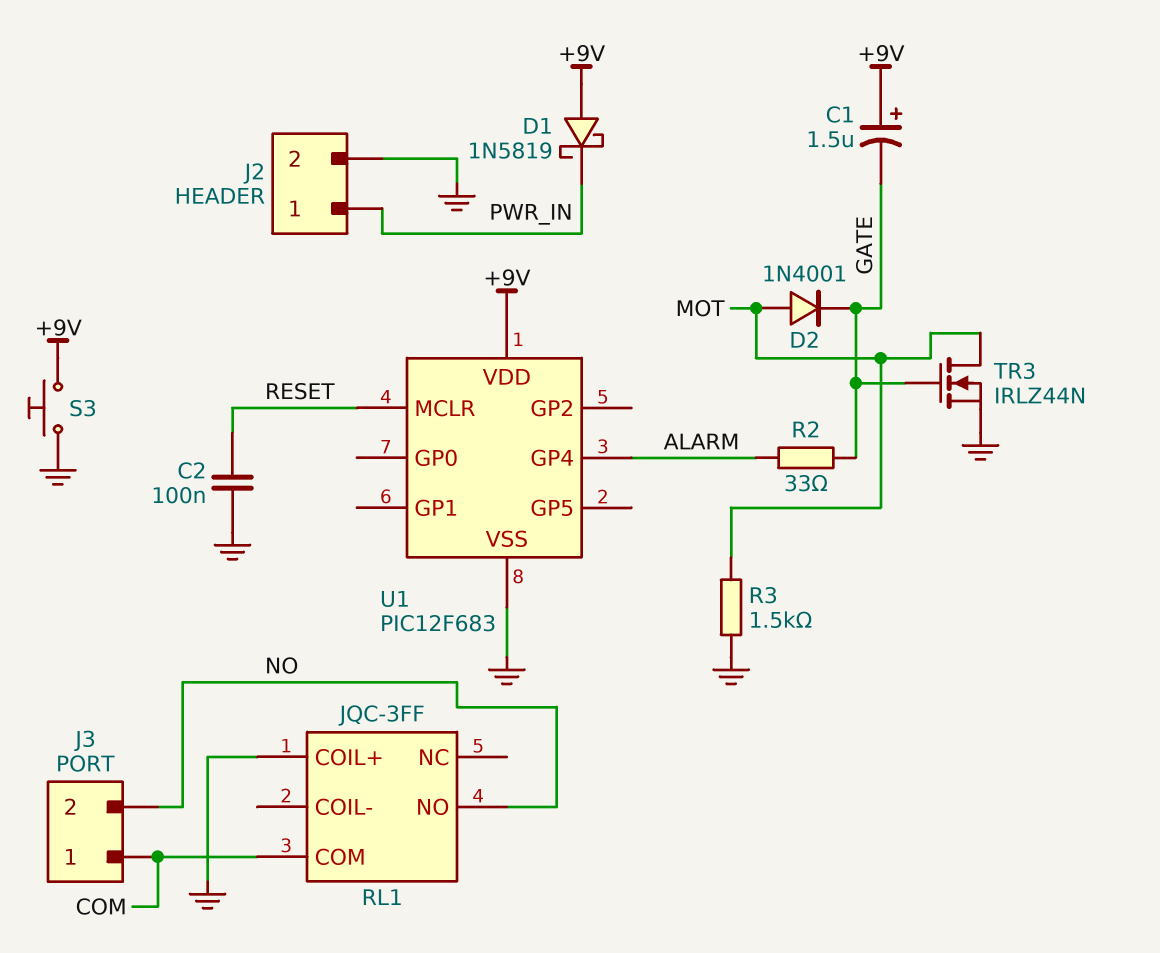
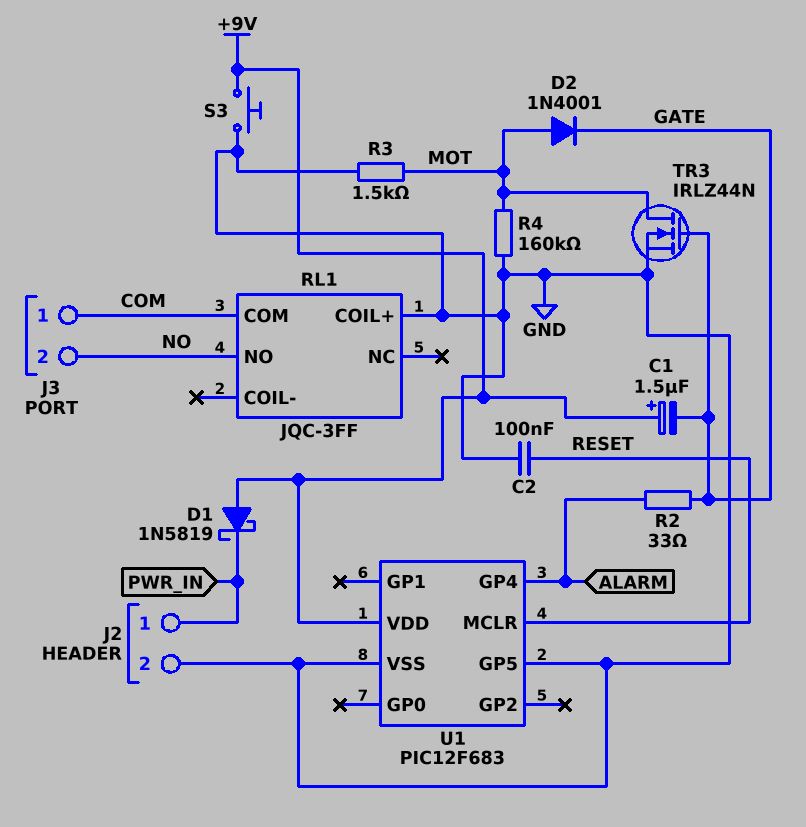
R4: none -> 160k (GND, MOT)
U1 pin GP5: none -> GND

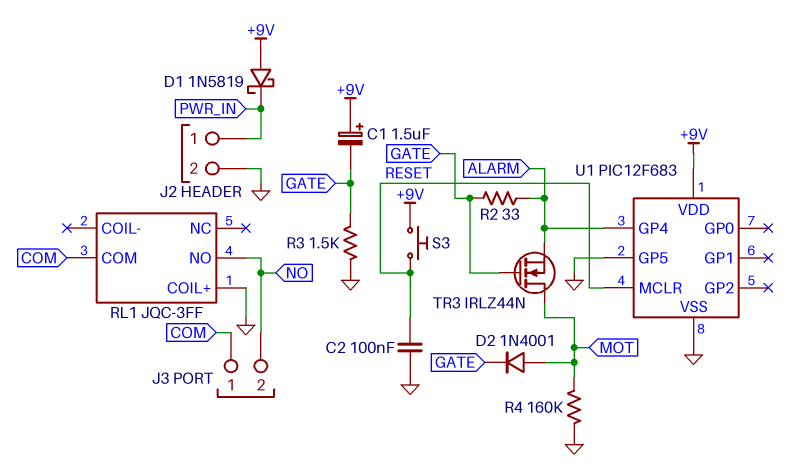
R3: 1.5k (GND, MOT) -> 1.5k (GATE, GND)
S3: button (+9V, GND) -> button (+9V, RESET)
TR3: NMOS IRLZ44N (G GATE, D MOT, S GND) -> NMOS IRLZ44N (G GATE, D MOT, S ALARM)

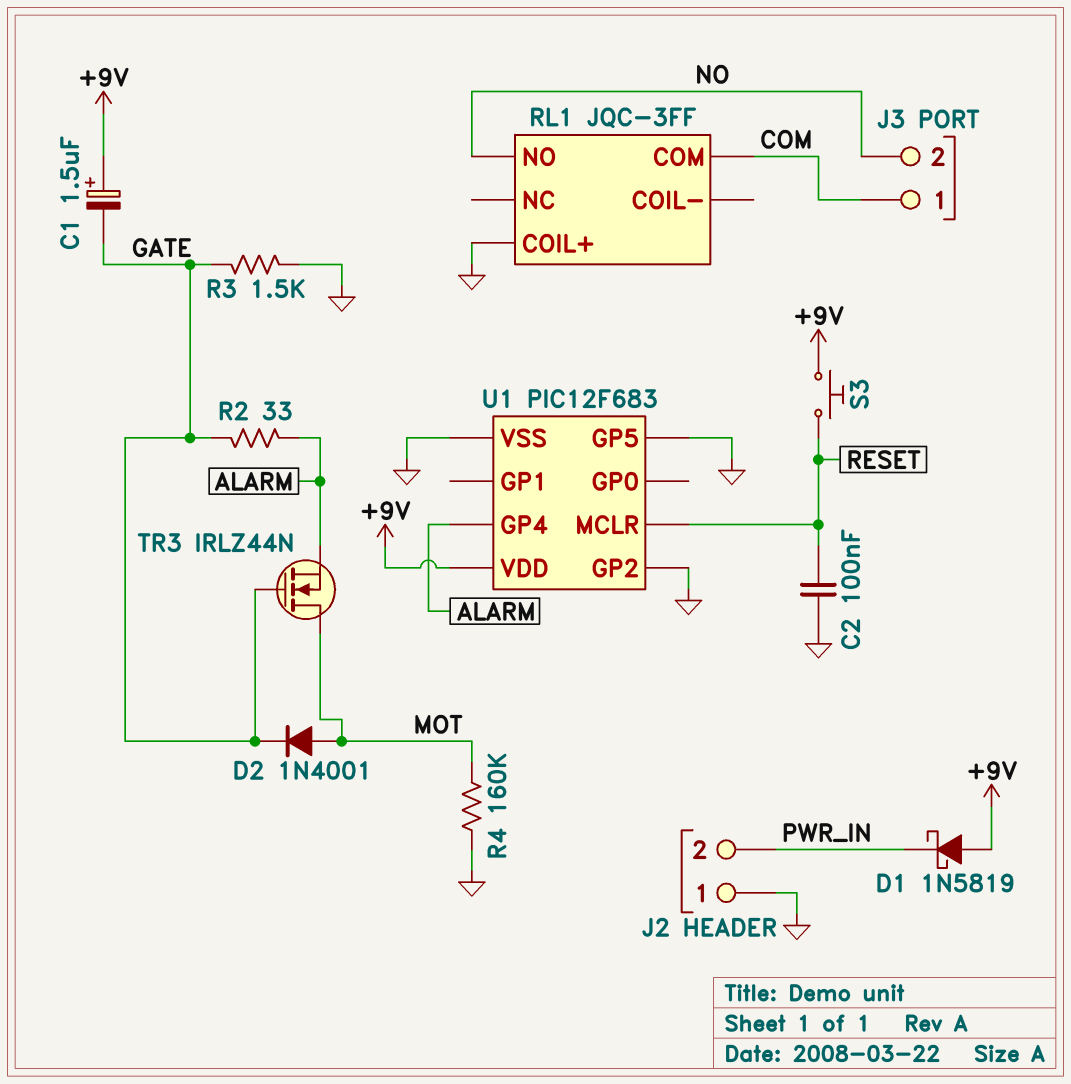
J2 pin 1: PWR_IN -> GND
J2 pin 2: GND -> PWR_IN
U1 pin GP2: none -> GND

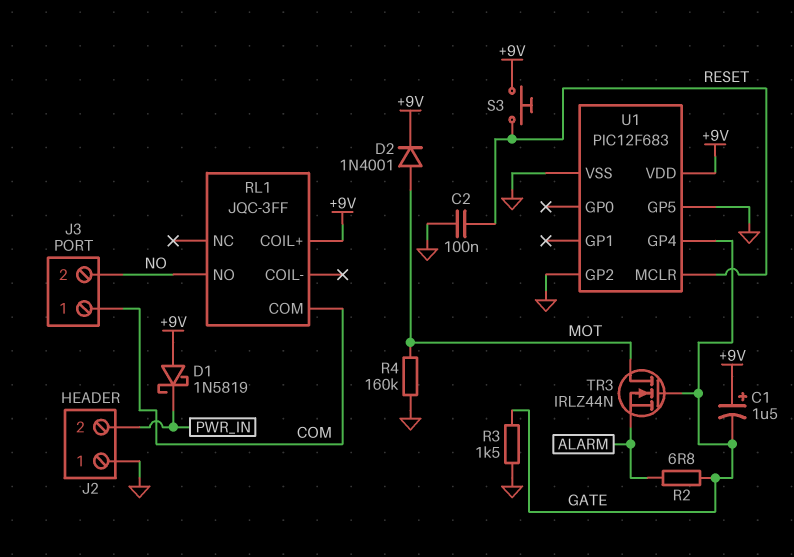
D2: diode 1N4001 (A MOT, K GATE) -> diode 1N4001 (A MOT, K +9V)
R2: 33 (ALARM, GATE) -> 6.8 (ALARM, GATE)
RL1 pin COIL+: GND -> +9V
U1 pin GP4: ALARM -> GATE

